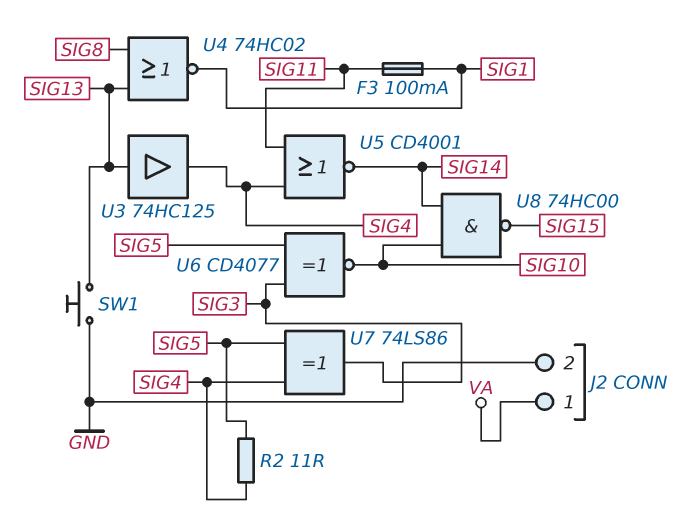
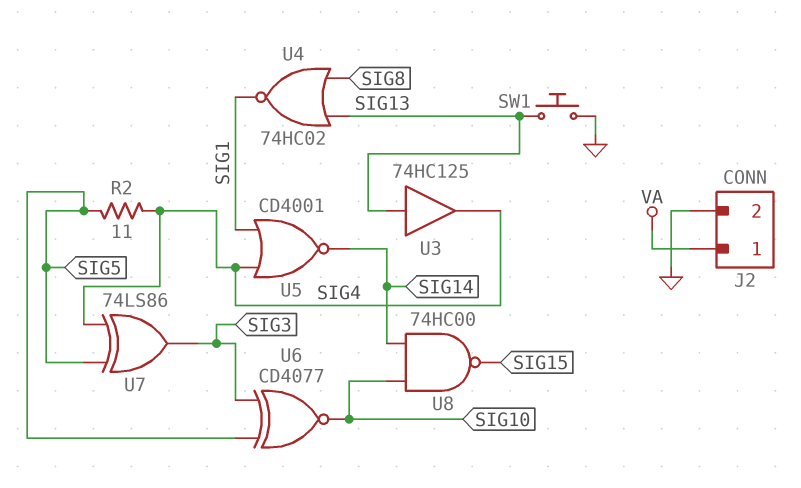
F3: 100mA (SIG1, SIG11) -> none
U5: NOR CD4001 (in SIG4, in SIG11, out SIG14) -> NOR CD4001 (in SIG1, in SIG4, out SIG14)

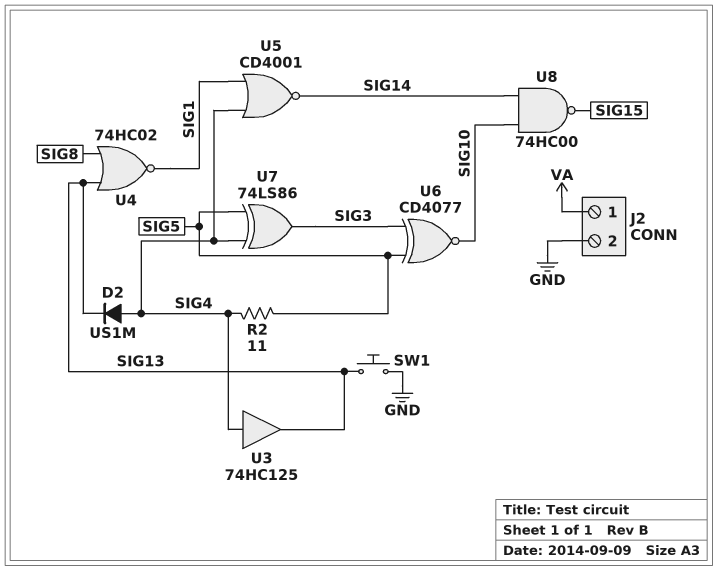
D2: none -> diode US1M (A SIG4, K SIG13)
U3: buffer 74HC125 (in SIG13, out SIG4) -> buffer 74HC125 (in SIG4, out SIG13)

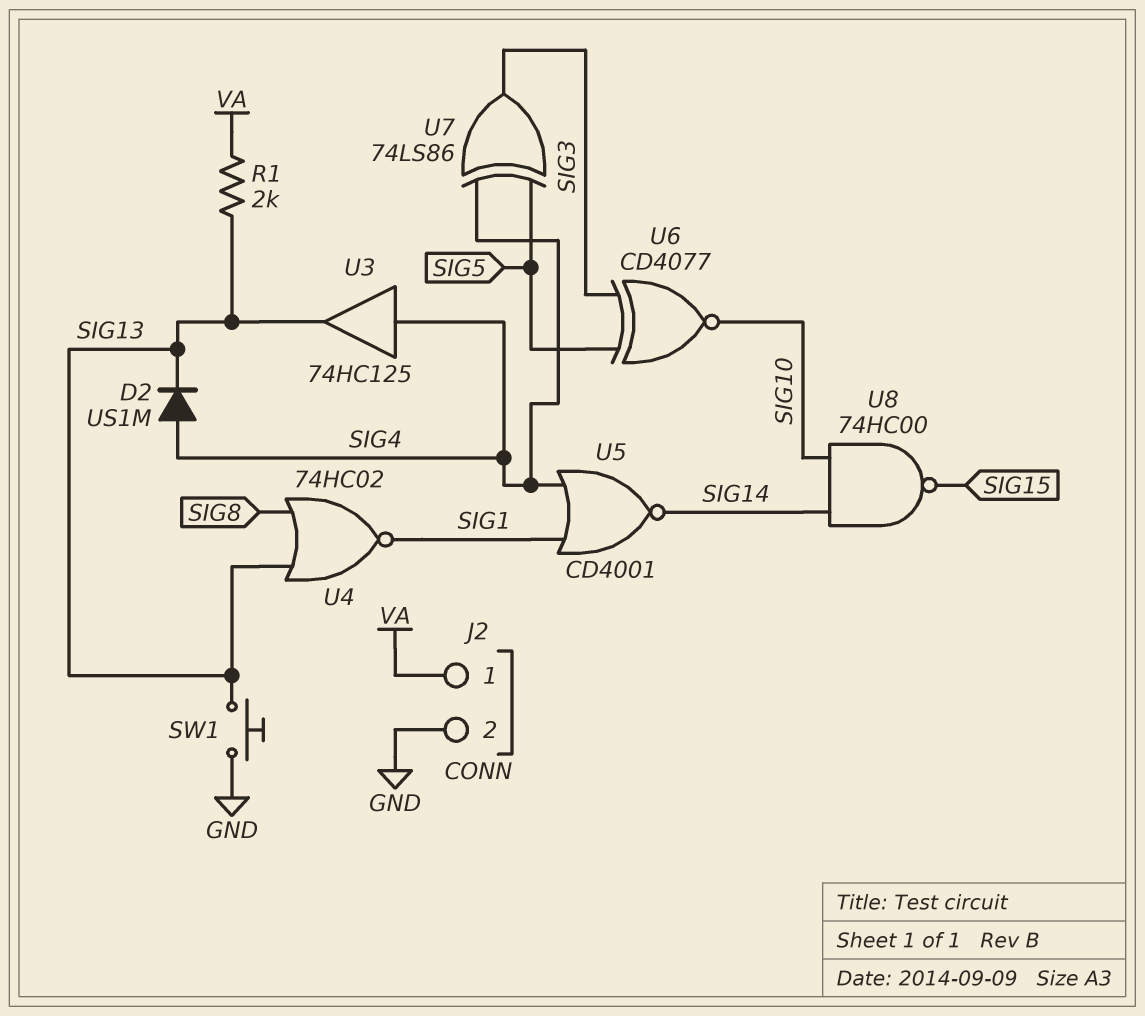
R1: none -> 2k (SIG13, VA)
R2: 11 (SIG4, SIG5) -> none

